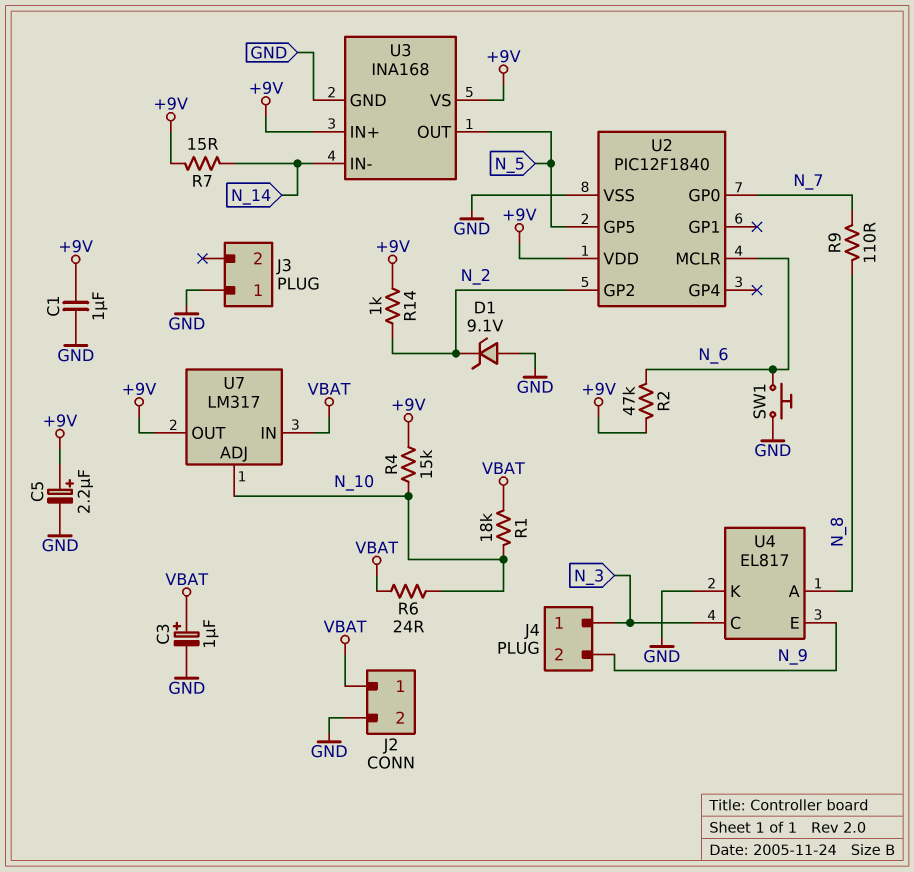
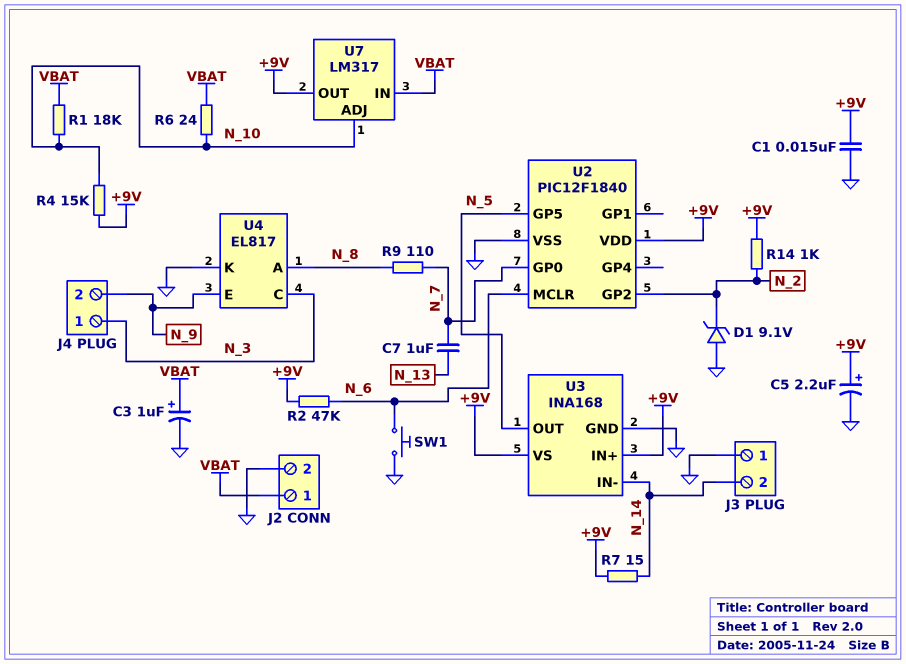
C1: 1uF (+9V, GND) -> 15nF (+9V, GND)
C7: none -> 1uF (N_7, N_13)
J3 pin 2: none -> N_14

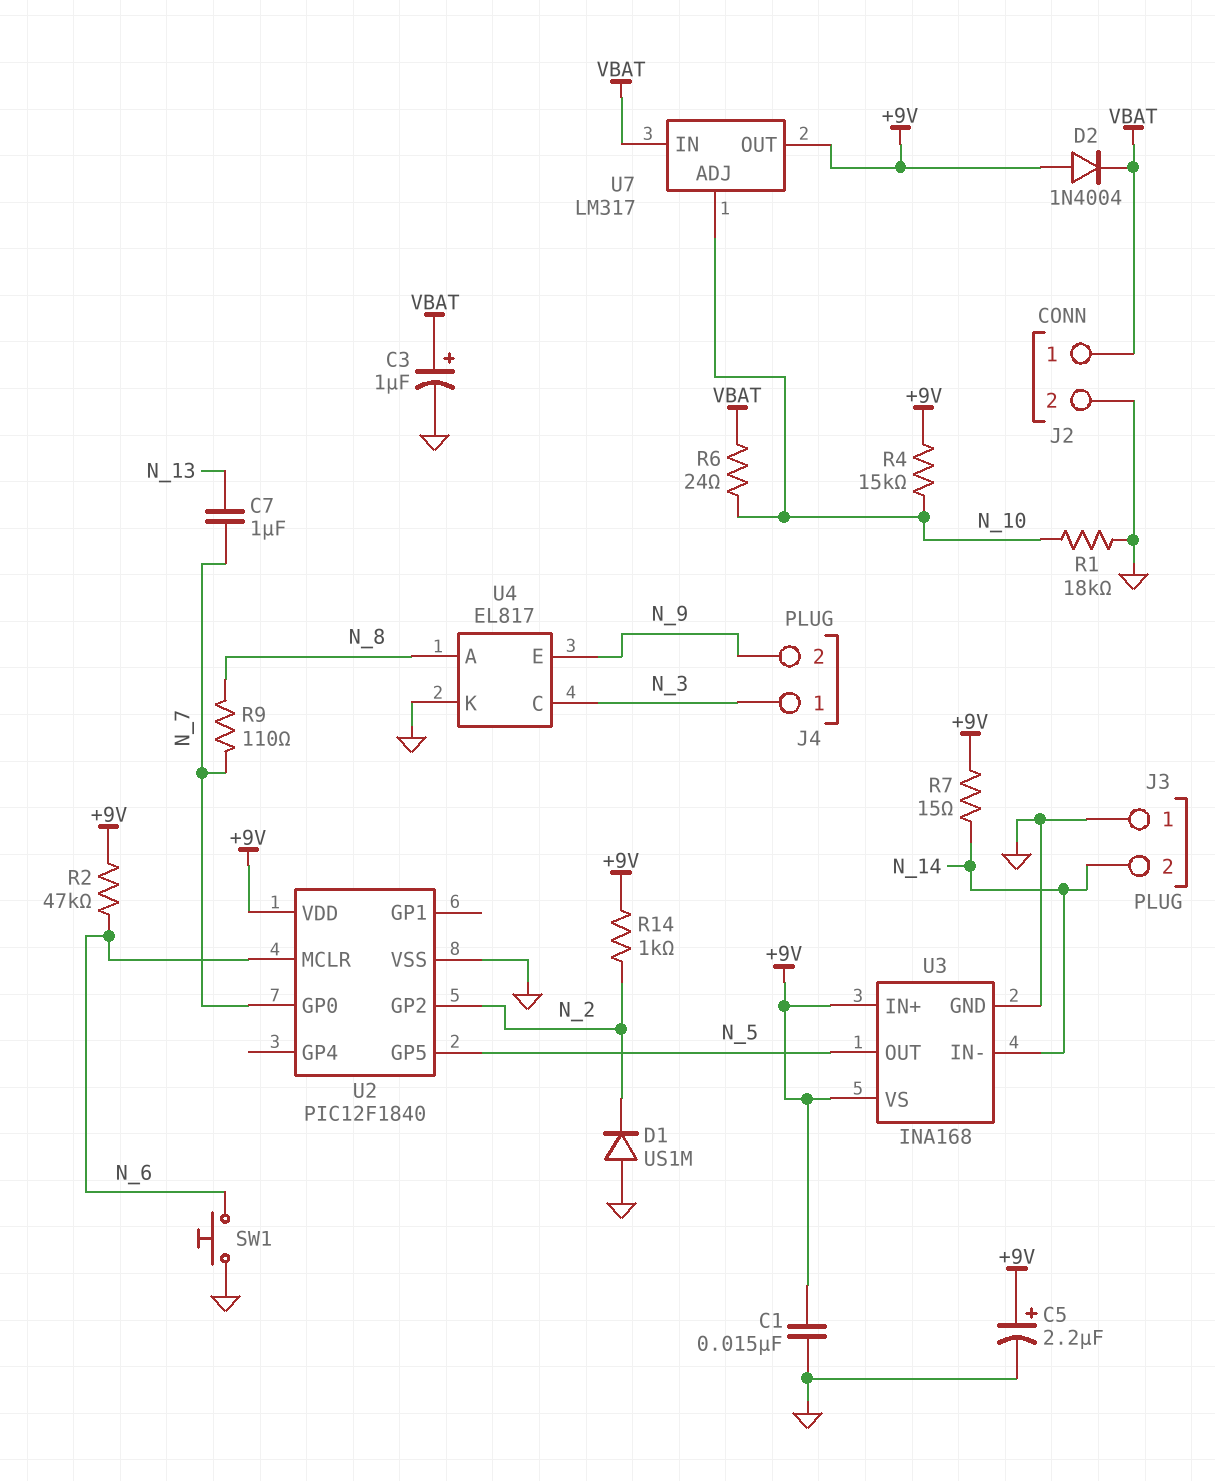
D1: zener 9.1V (A GND, K N_2) -> diode US1M (A GND, K N_2)
D2: none -> diode 1N4004 (A +9V, K VBAT)
R1: 18k (N_10, VBAT) -> 18k (GND, N_10)

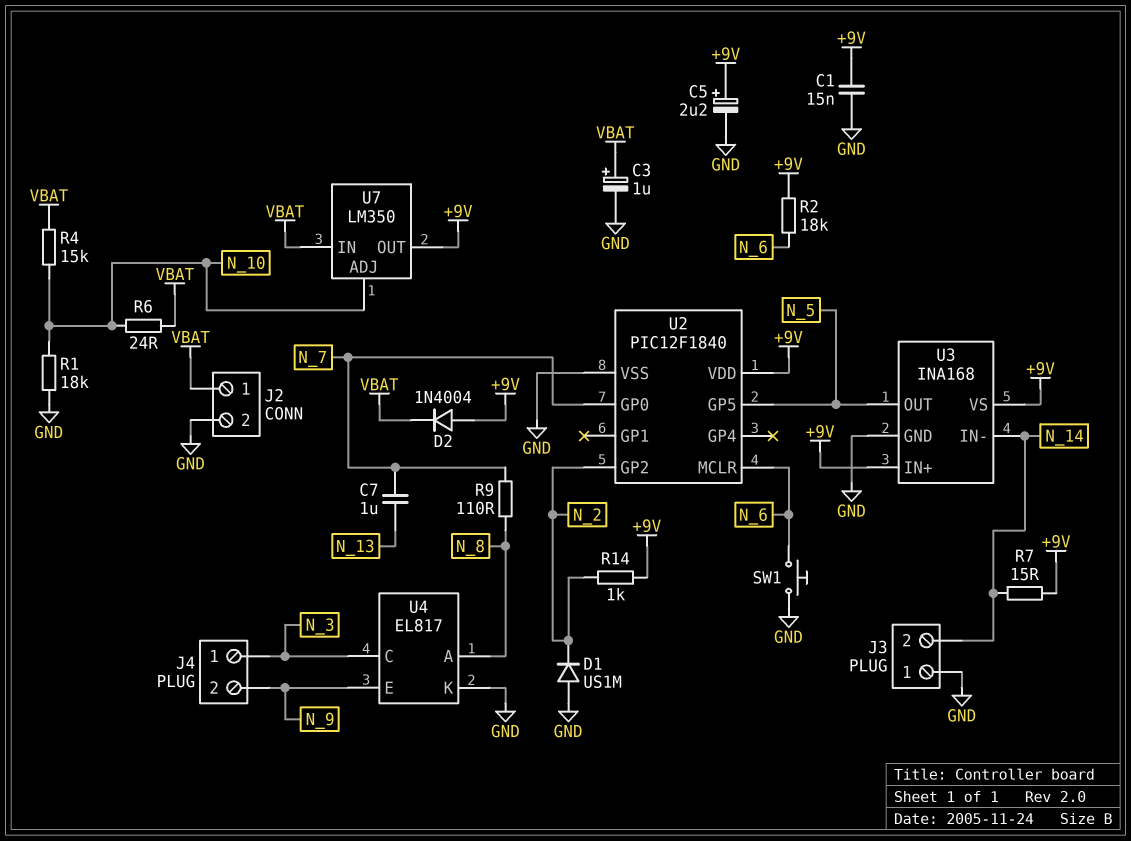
R2: 47k (+9V, N_6) -> 18k (+9V, N_6)
R4: 15k (+9V, N_10) -> 15k (N_10, VBAT)
U7: LM317 -> LM350

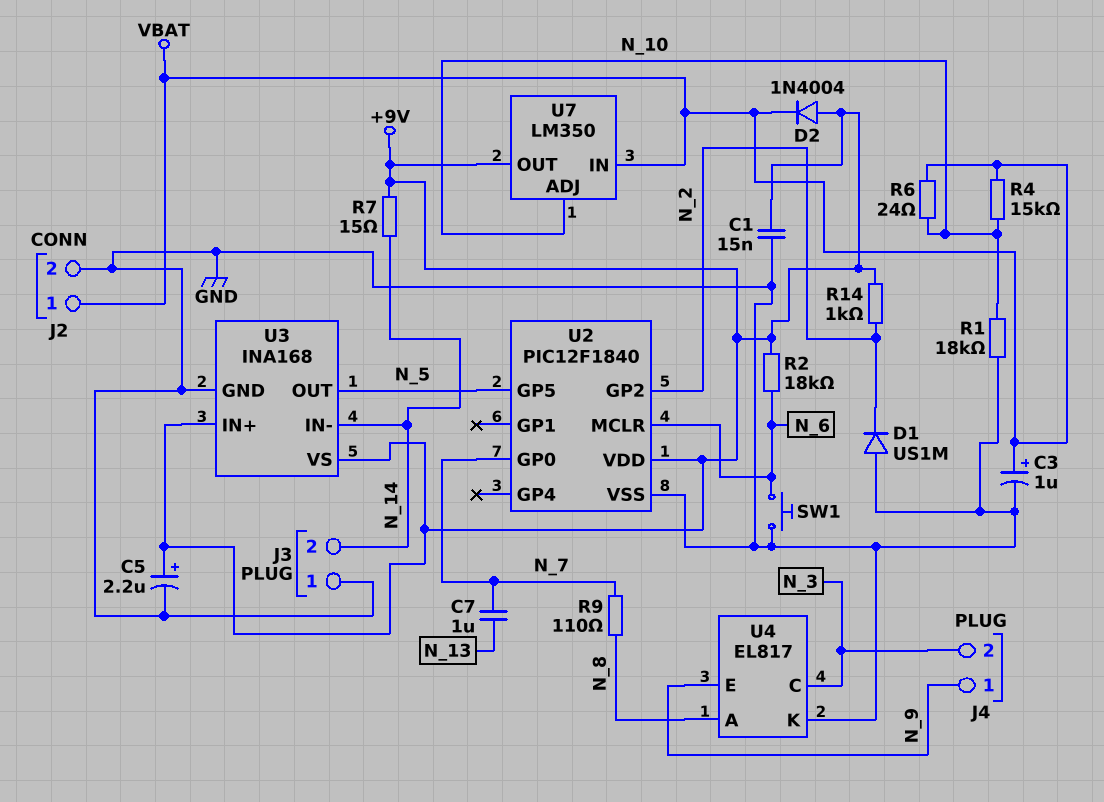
J4 pin 1: N_3 -> N_9
J4 pin 2: N_9 -> N_3

